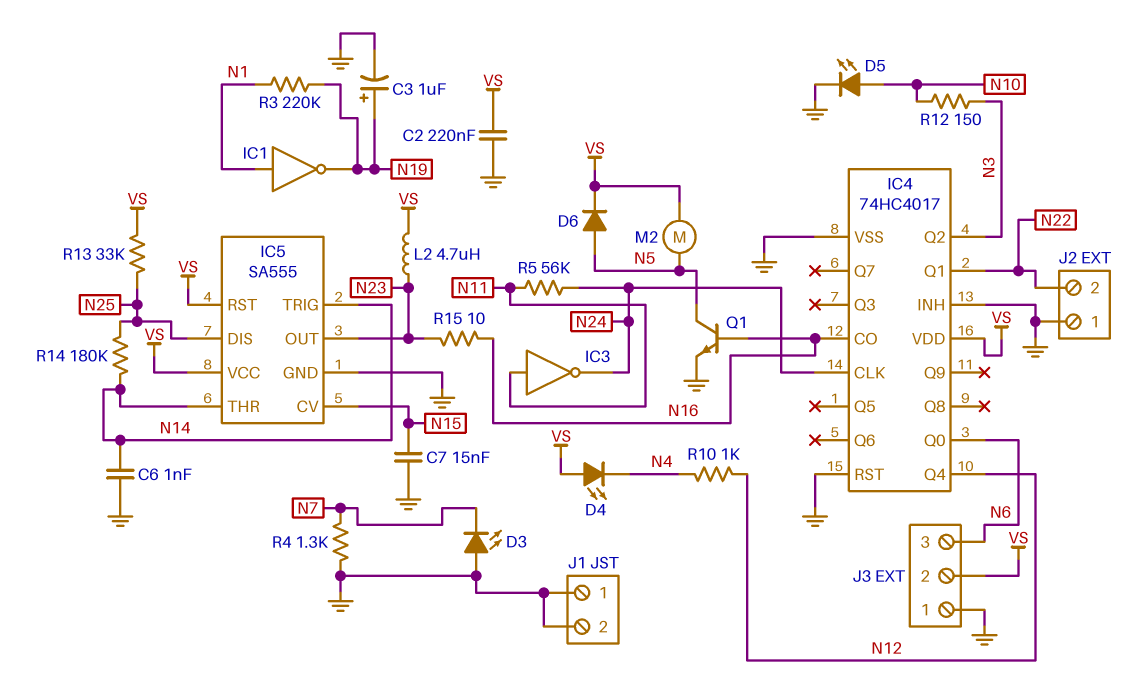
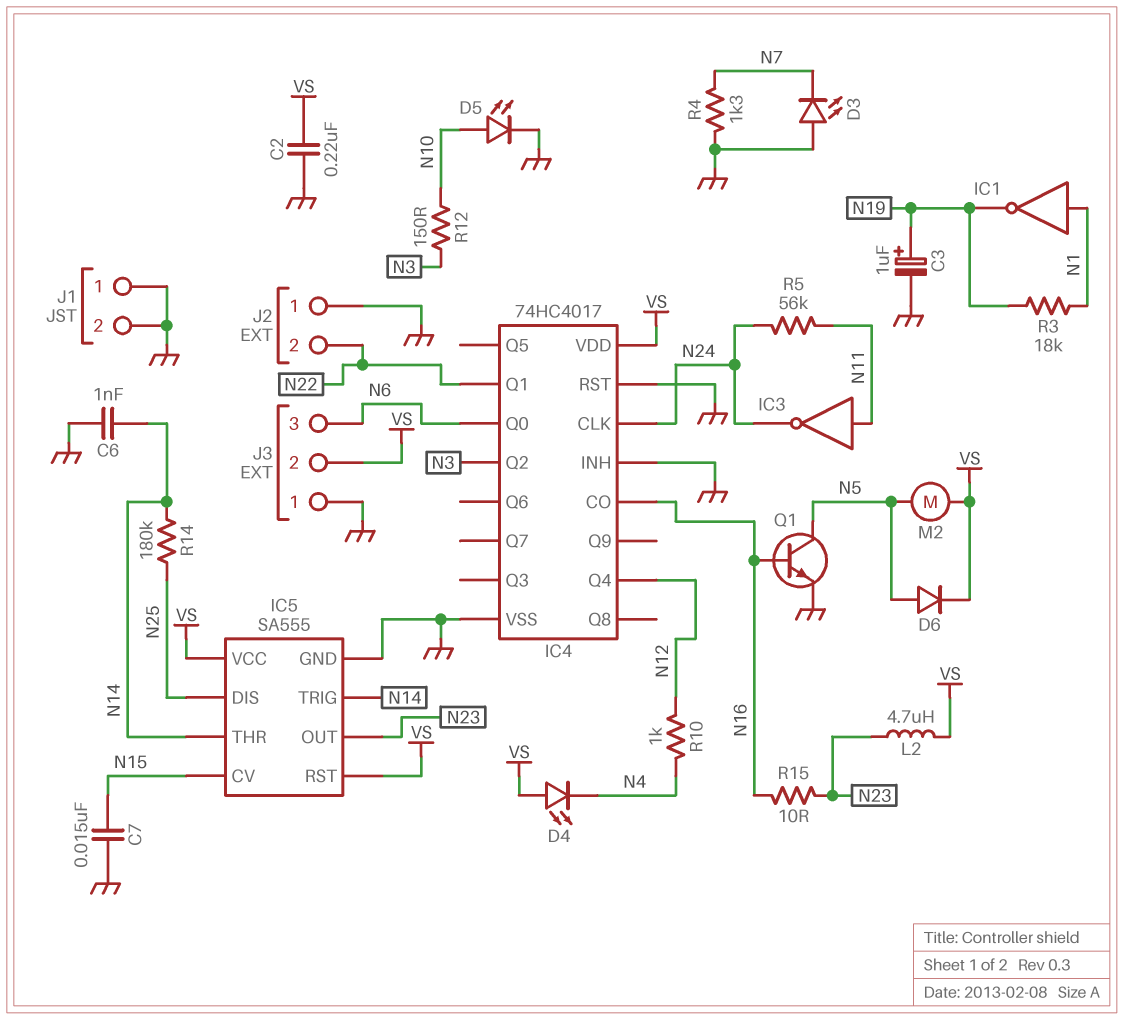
R3: 220k (N1, N19) -> 18k (N1, N19)
R13: 33k (N25, VS) -> none

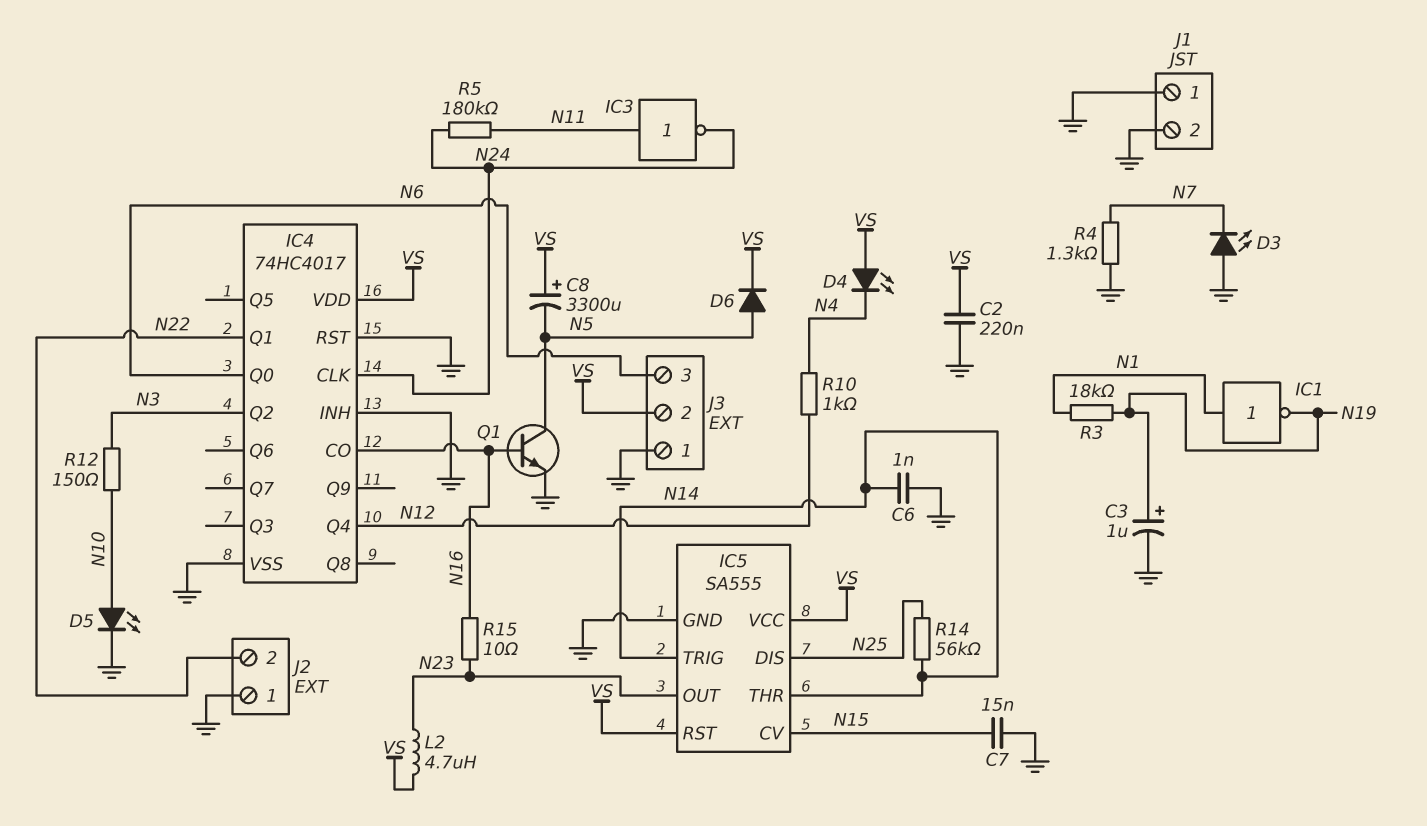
C8: none -> 3300uF (plus VS, minus N5)
M2: motor (N5, VS) -> none
R5: 56k (N11, N24) -> 180k (N11, N24)
R14: 180k (N14, N25) -> 56k (N14, N25)

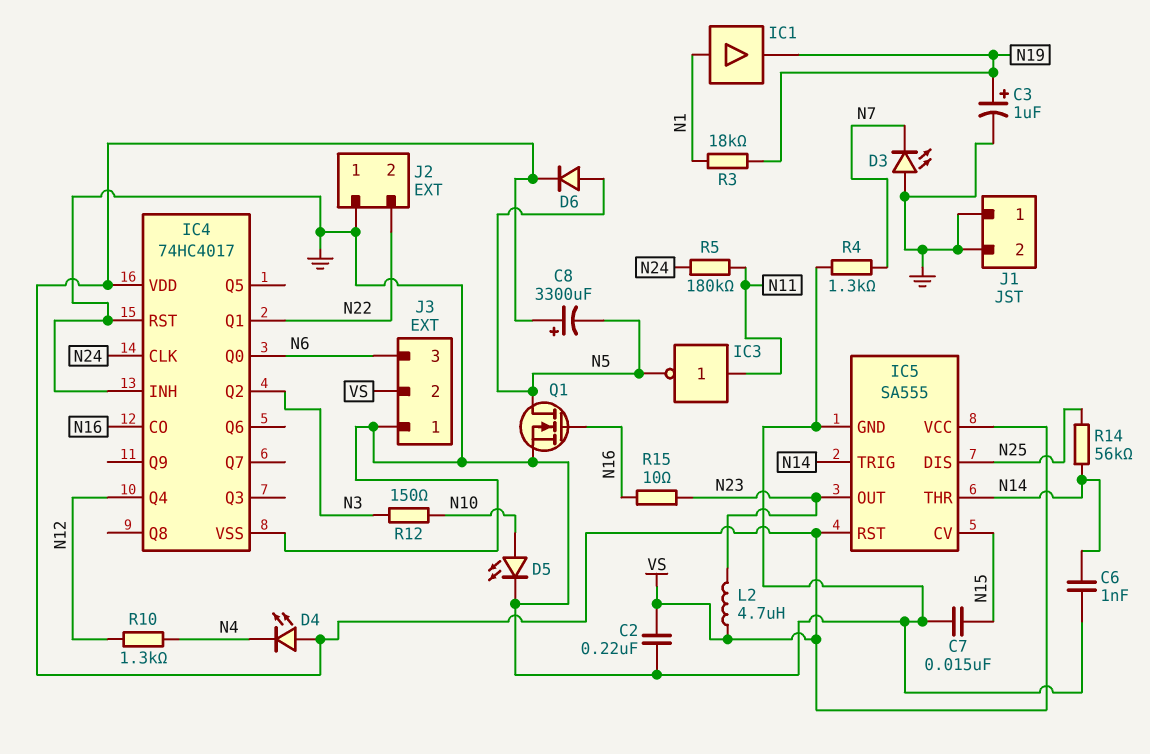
IC1: NOT (in N1, out N19) -> buffer (in N1, out N19)
IC3: NOT (in N11, out N24) -> NOT (in N11, out N5)
Q1: NPN (B N16, C N5, E GND) -> NMOS (G N16, D N5, S GND)
R10: 1k (N4, N12) -> 1.3k (N4, N12)

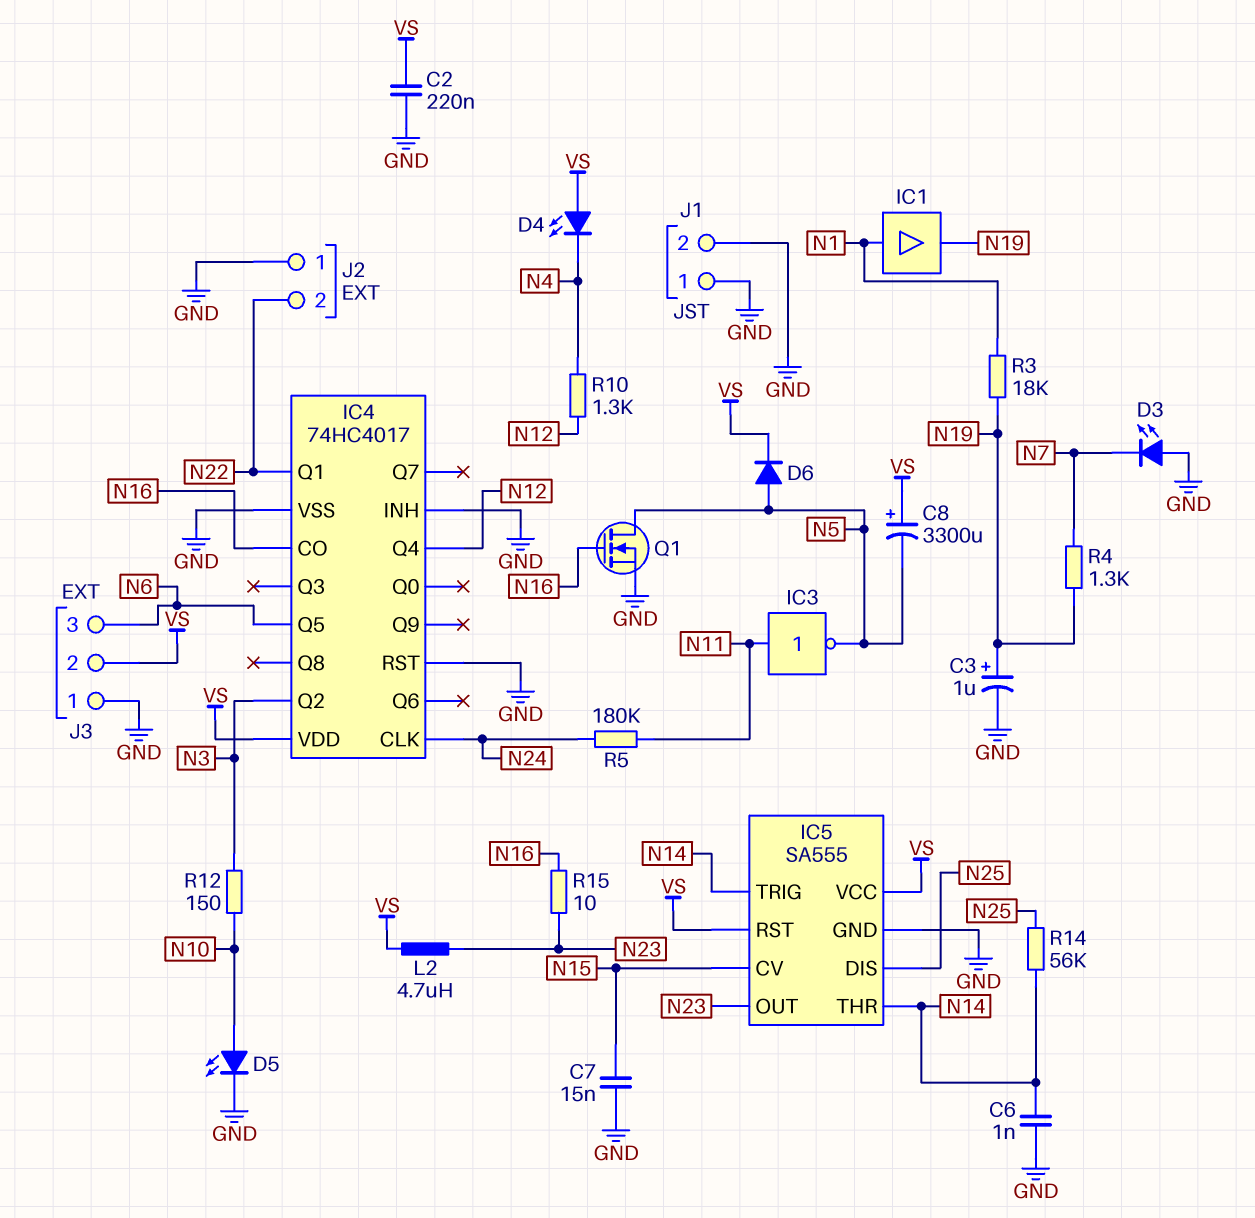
IC4 pin Q0: N6 -> none
IC4 pin Q5: none -> N6
R4: 1.3k (GND, N7) -> 1.3k (N7, N19)

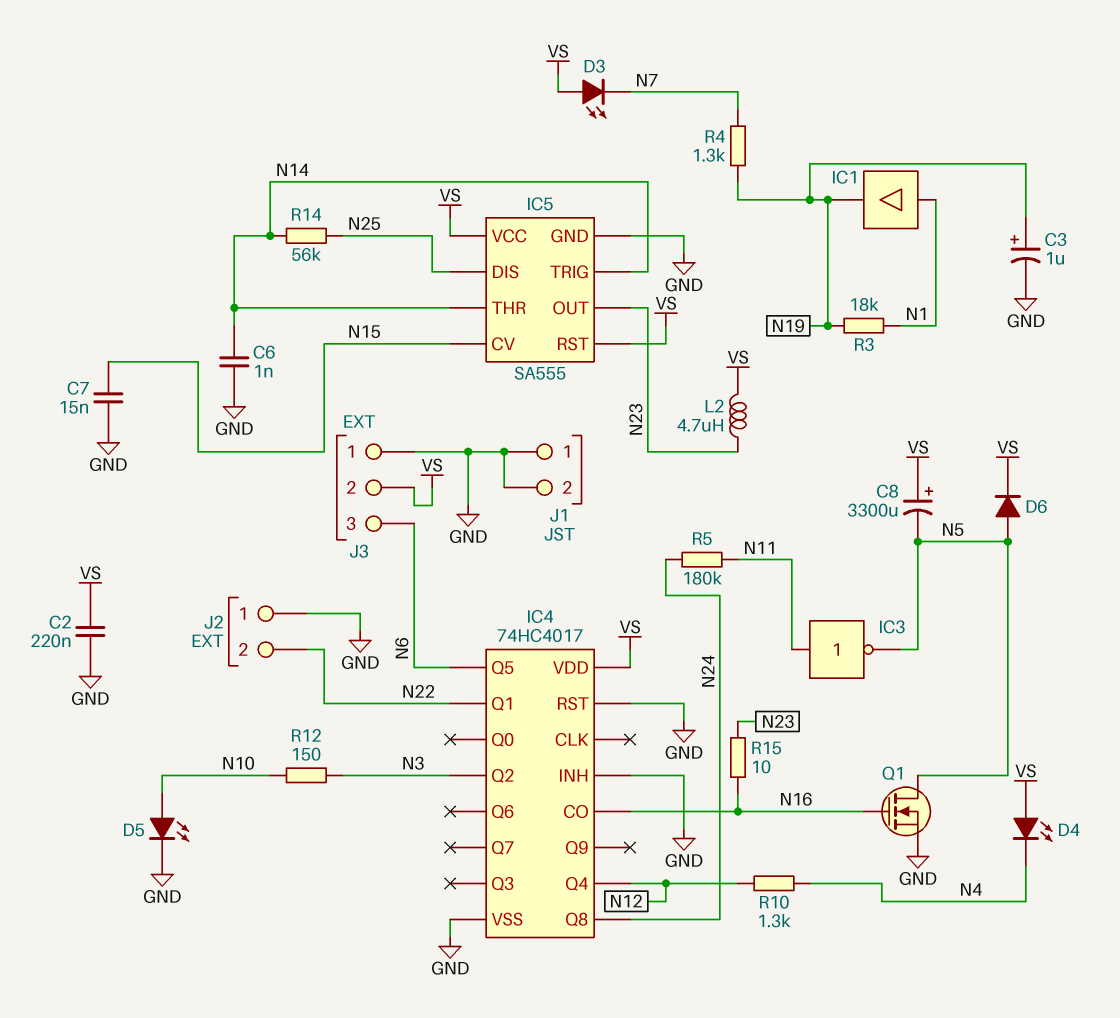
D3: LED (A GND, K N7) -> LED (A VS, K N7)
IC4 pin CLK: N24 -> none
IC4 pin Q8: none -> N24

